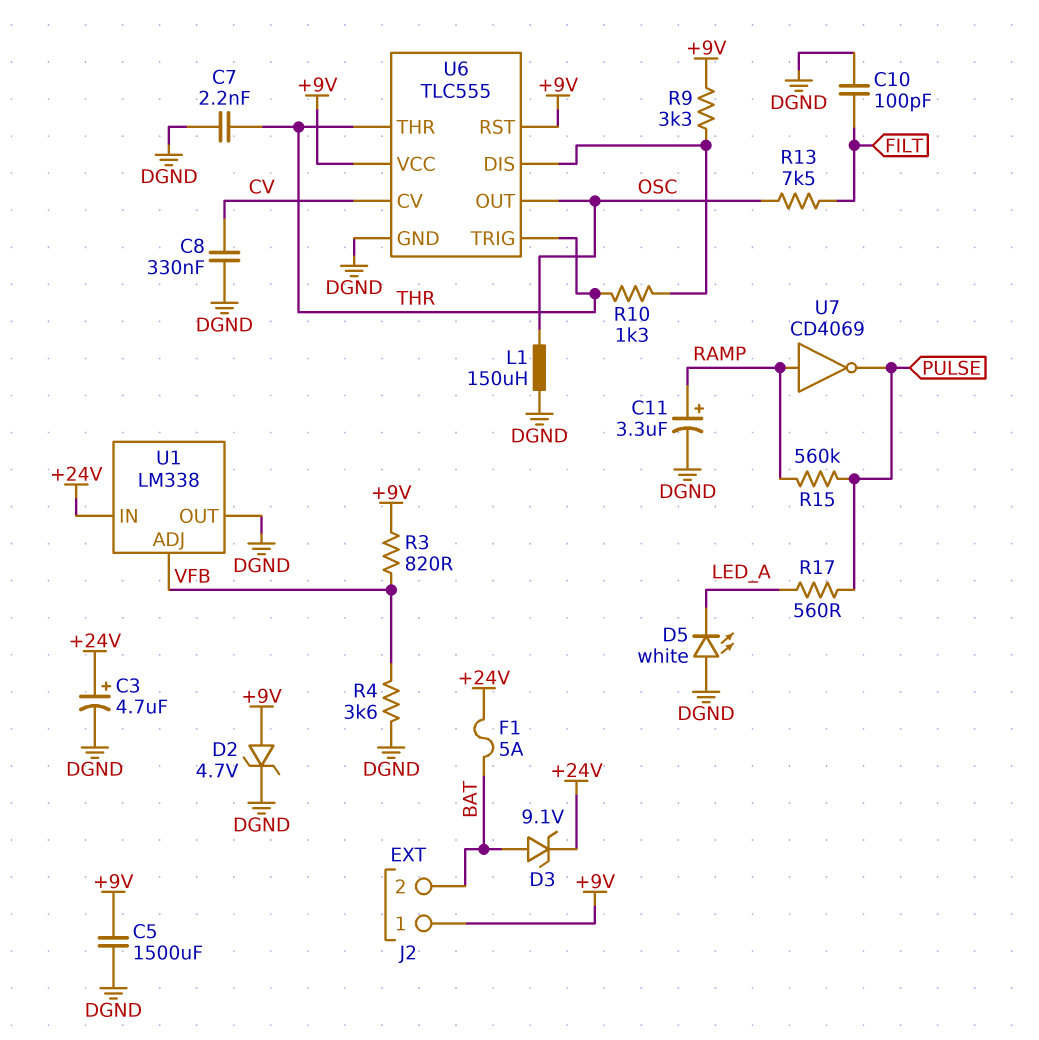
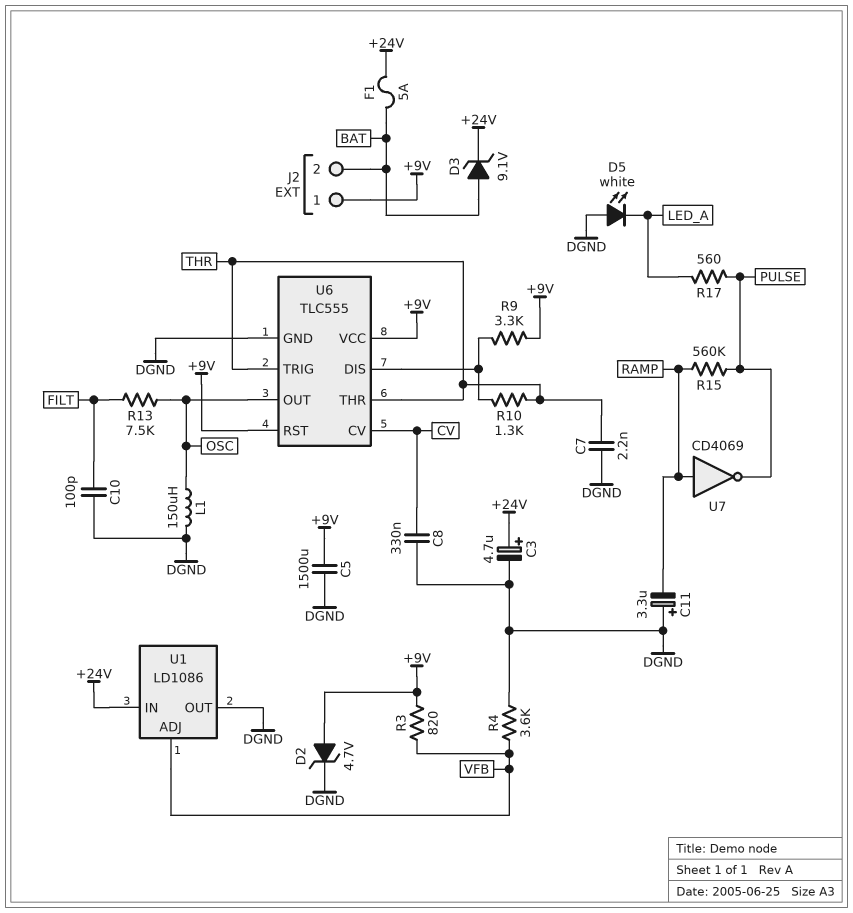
C11: 3.3uF (plus RAMP, minus DGND) -> 3.3uF (plus DGND, minus RAMP)
U1: LM338 -> LD1086

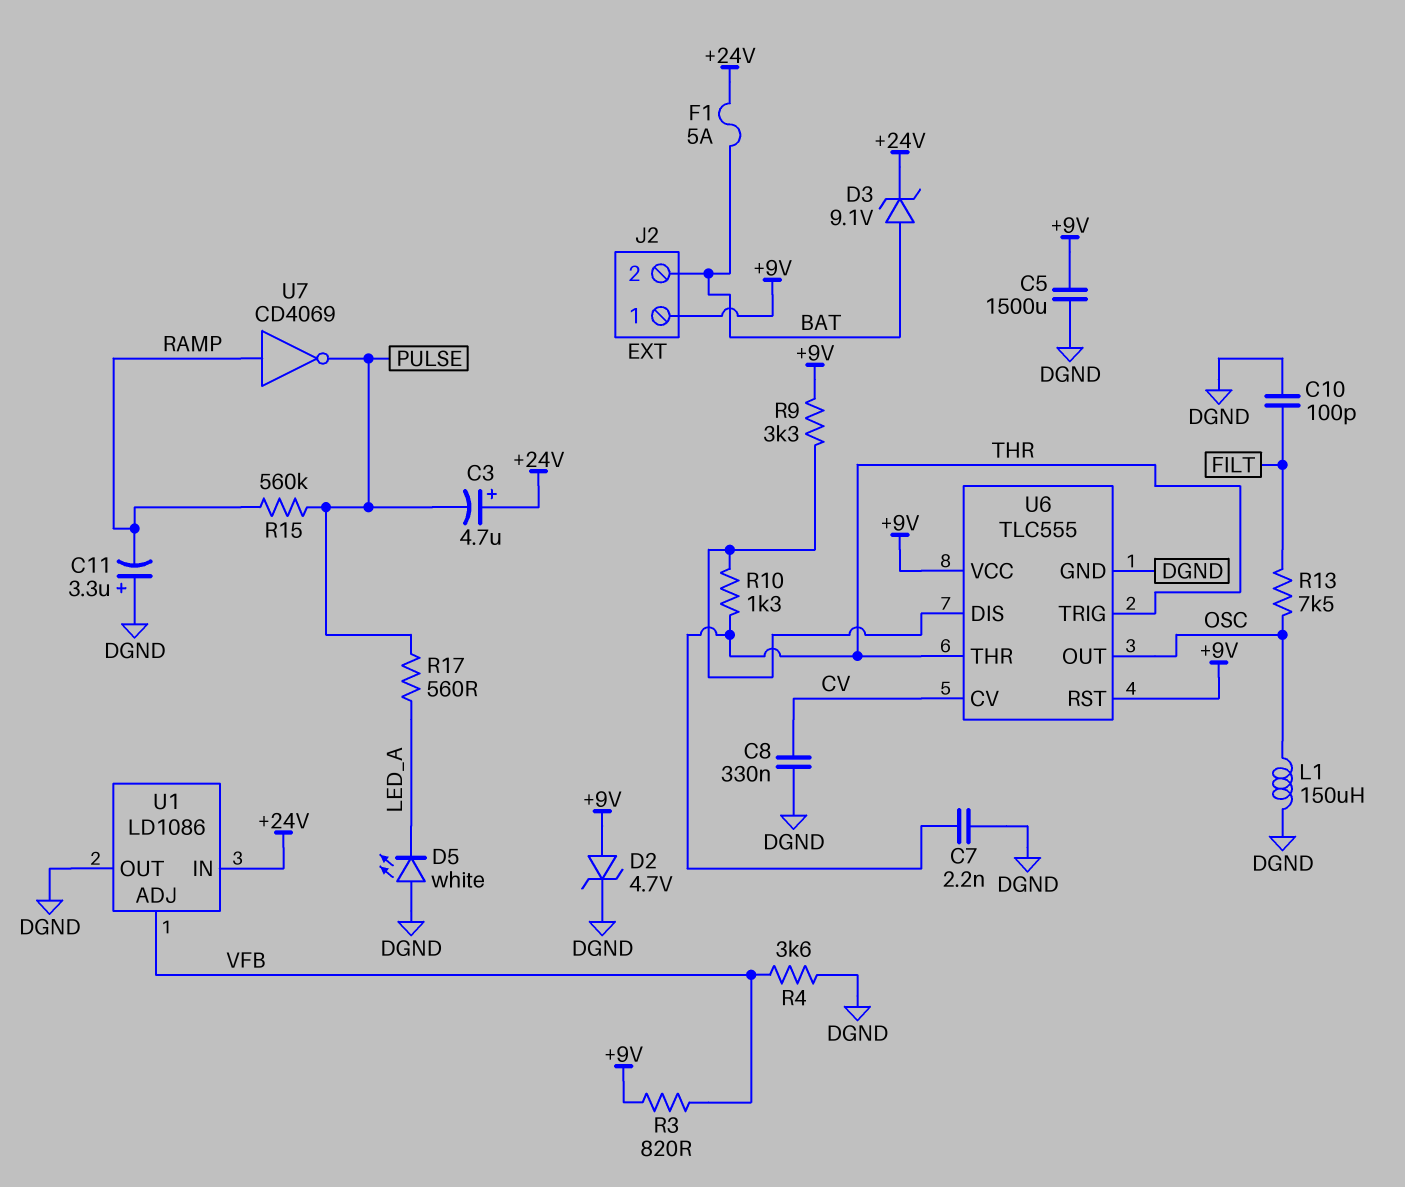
C3: 4.7uF (plus +24V, minus DGND) -> 4.7uF (plus +24V, minus PULSE)

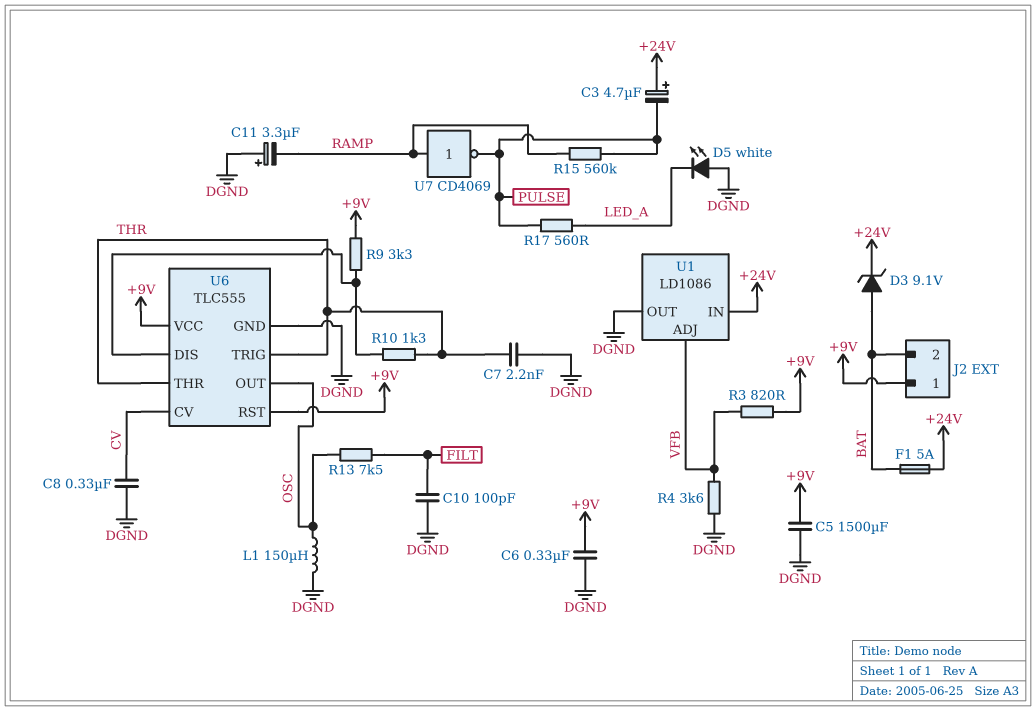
C6: none -> 330nF (+9V, DGND)
D2: zener 4.7V (A +9V, K DGND) -> none

